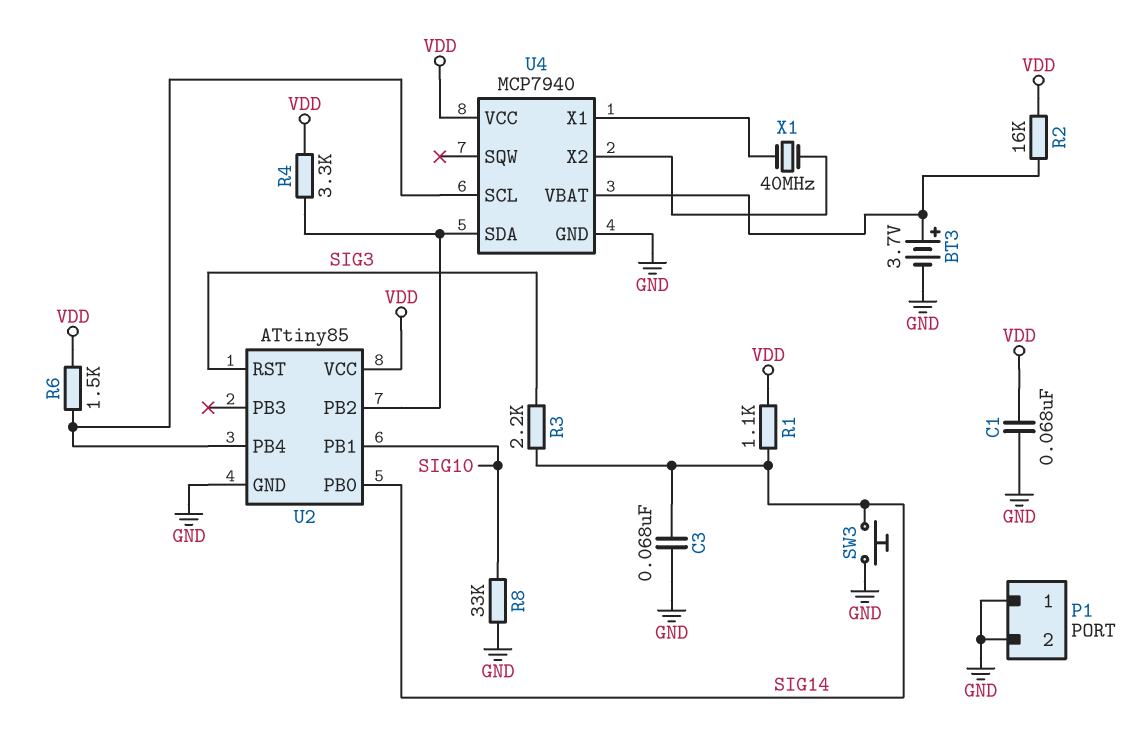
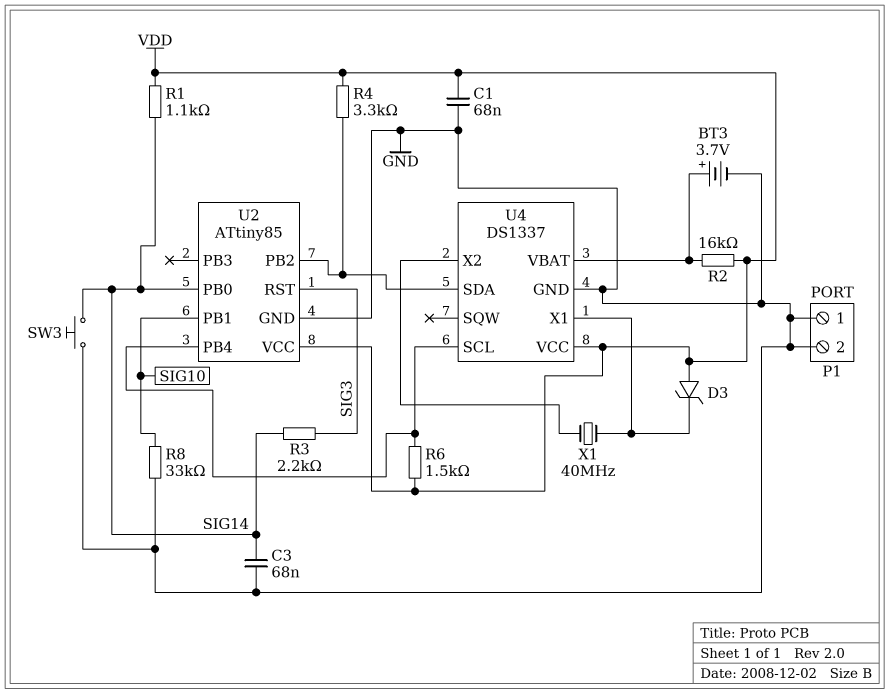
D3: none -> zener (A VDD, K U4/X1)
U4: MCP7940 -> DS1337

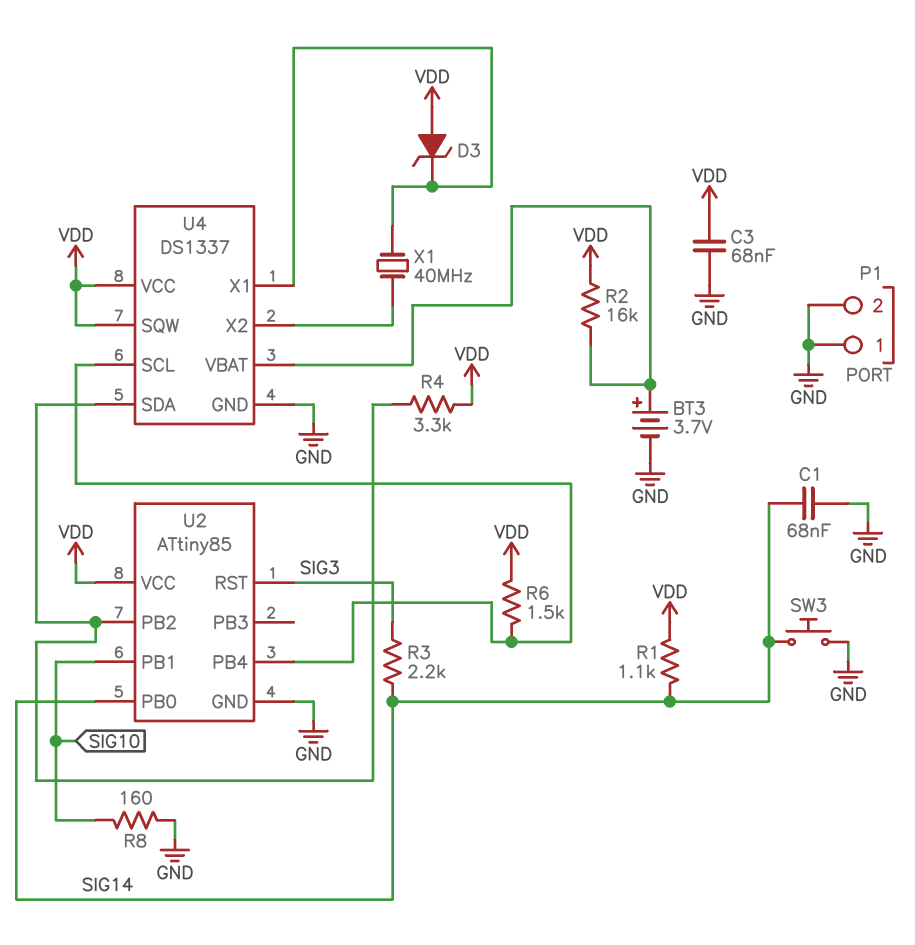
C1: 68nF (GND, VDD) -> 68nF (GND, SIG14)
C3: 68nF (GND, SIG14) -> 68nF (GND, VDD)
R8: 33k (GND, SIG10) -> 160 (GND, SIG10)
U4 pin SQW: none -> VDD

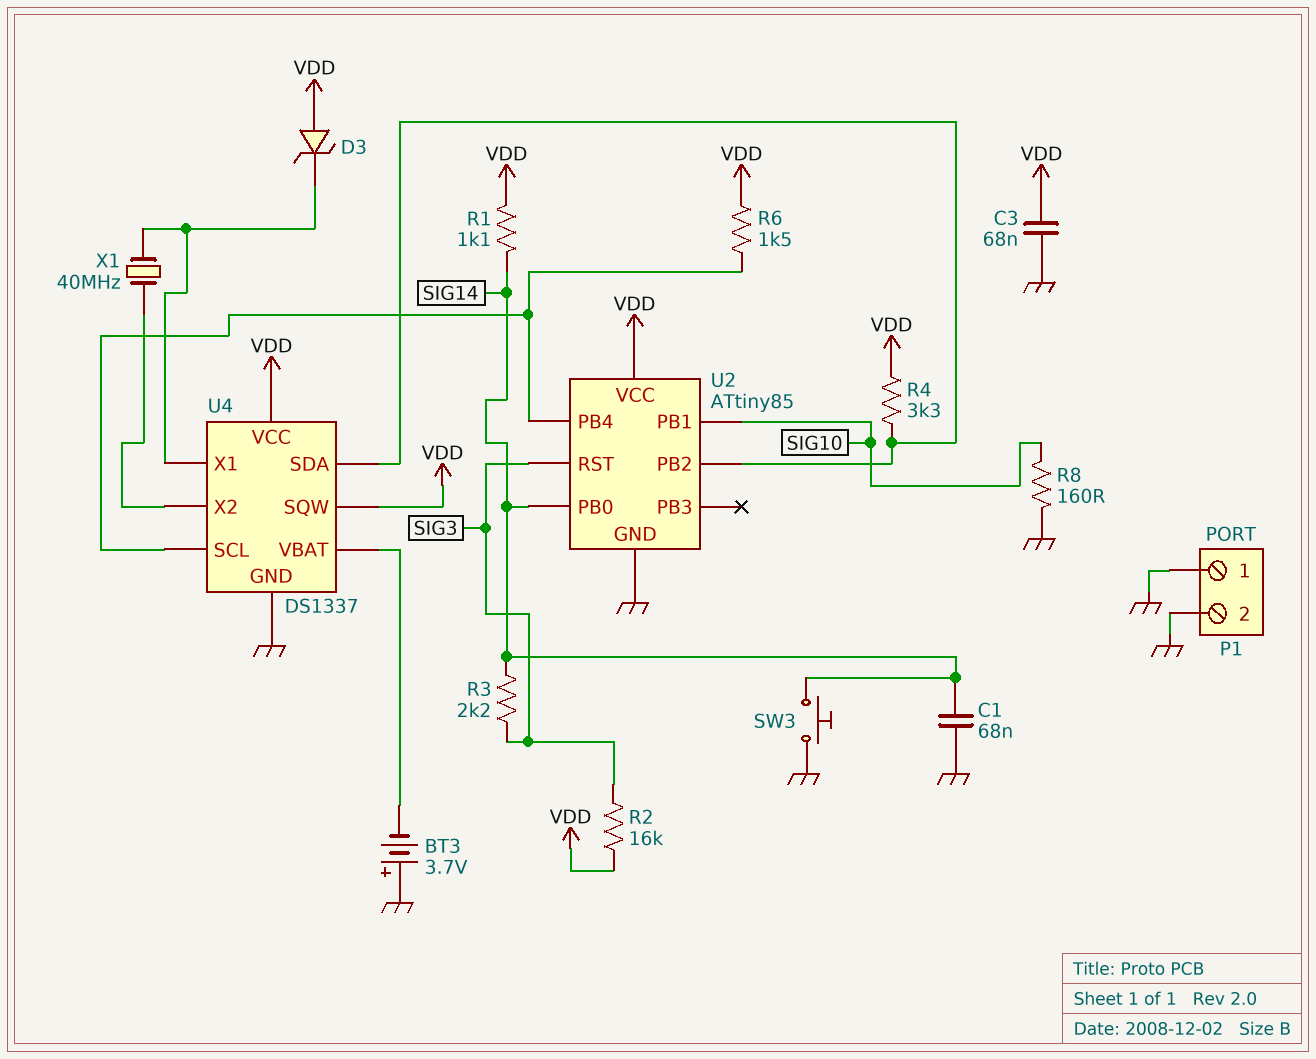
BT3: 3.7V (plus U4/VBAT, minus GND) -> 3.7V (plus GND, minus U4/VBAT)
R2: 16k (U4/VBAT, VDD) -> 16k (SIG3, VDD)

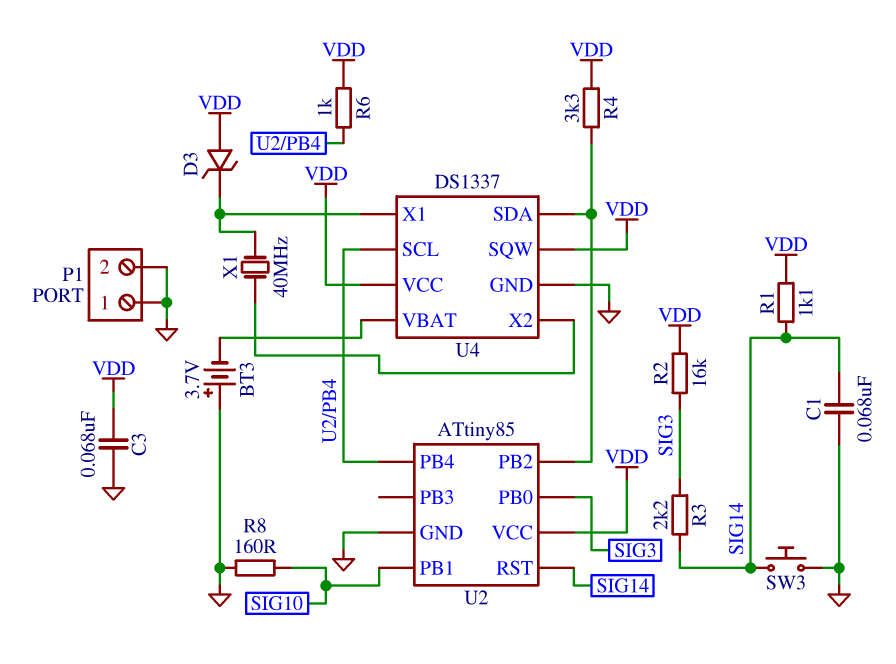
R6: 1.5k (U2/PB4, VDD) -> 1k (U2/PB4, VDD)
U2 pin PB0: SIG14 -> SIG3
U2 pin RST: SIG3 -> SIG14

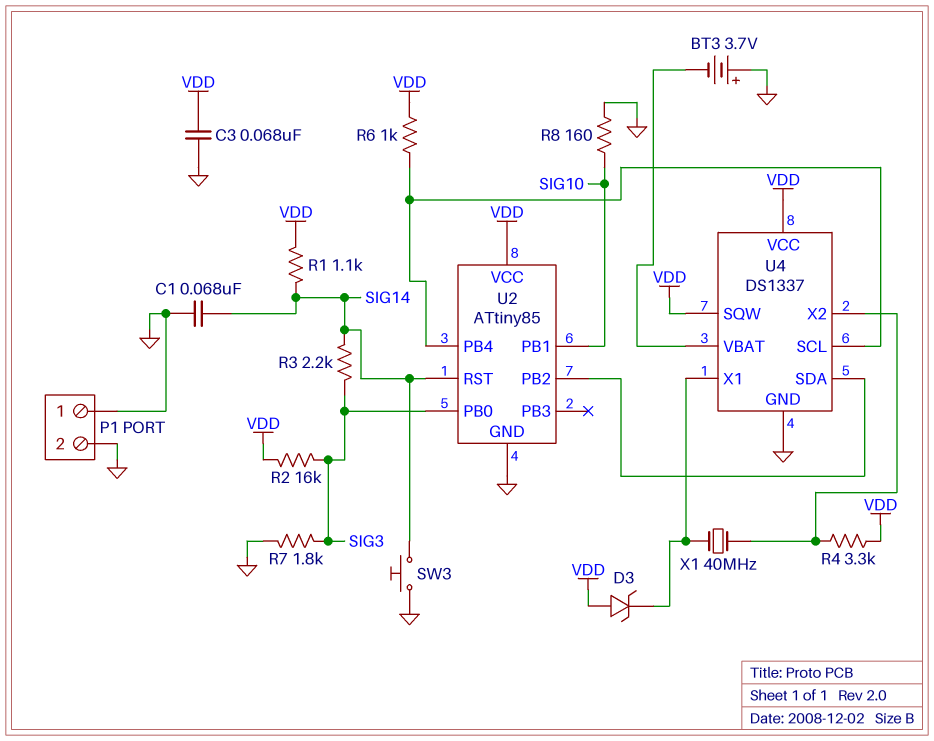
R4: 3.3k (U2/PB2, VDD) -> 3.3k (U4/X2, VDD)
R7: none -> 1.8k (GND, SIG3)

